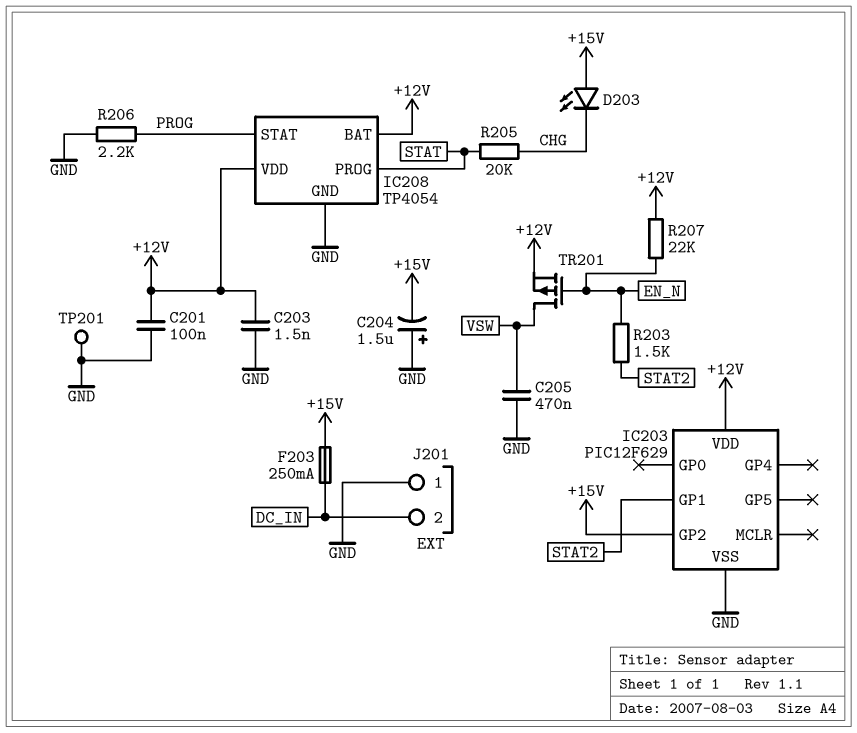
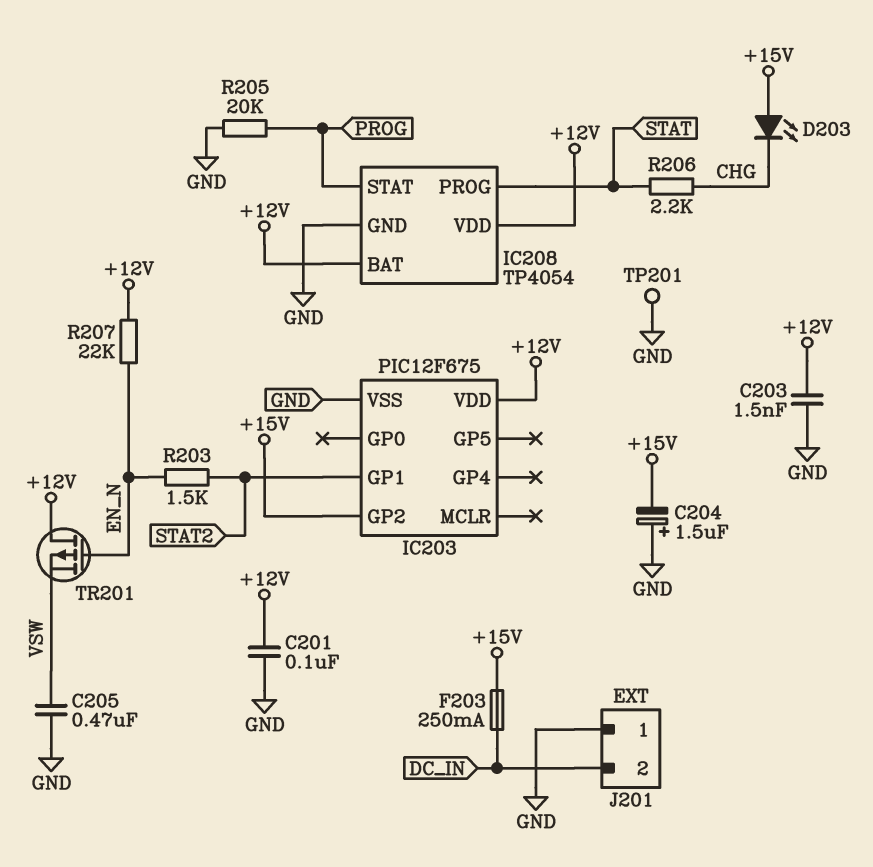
IC203: PIC12F629 -> PIC12F675
R205: 20k (CHG, STAT) -> 20k (GND, PROG)
R206: 2.2k (GND, PROG) -> 2.2k (CHG, STAT)
TR201: PMOS (G EN_N, D VSW, S +12V) -> PMOS (G EN_N, D +12V, S VSW)

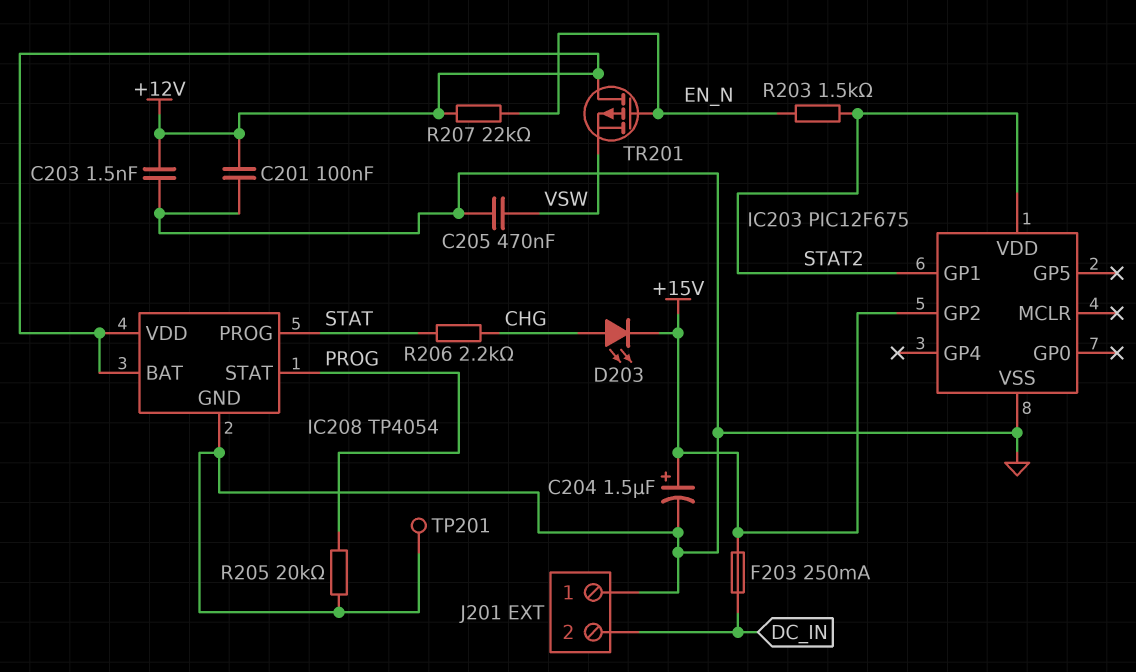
C204: 1.5uF (plus GND, minus +15V) -> 1.5uF (plus +15V, minus GND)
D203: LED (A +15V, K CHG) -> LED (A CHG, K +15V)
IC203 pin VDD: +12V -> STAT2

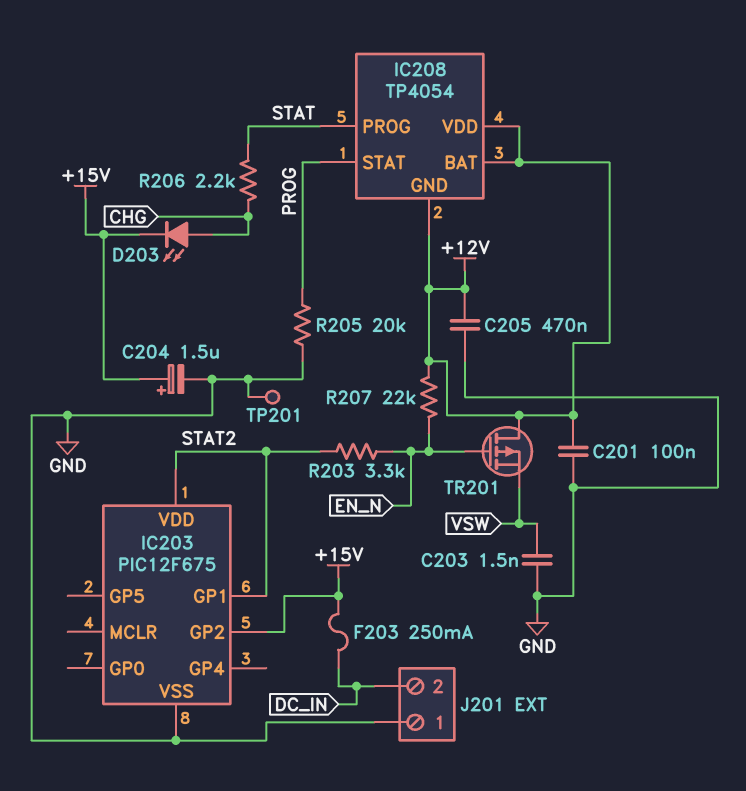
C203: 1.5nF (+12V, GND) -> 1.5nF (GND, VSW)
C205: 470nF (GND, VSW) -> 470nF (+12V, GND)
IC208 pin GND: GND -> +12V
R203: 1.5k (EN_N, STAT2) -> 3.3k (EN_N, STAT2)

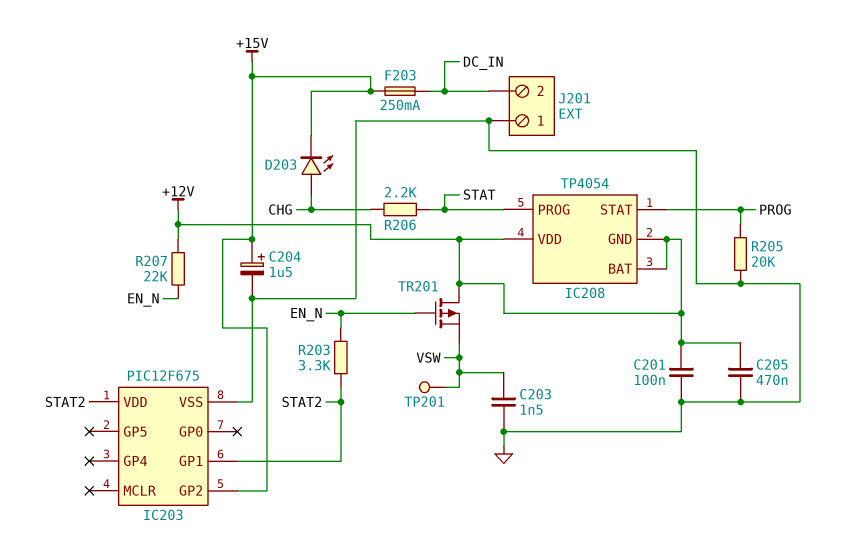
TP201: test point (GND) -> test point (VSW)

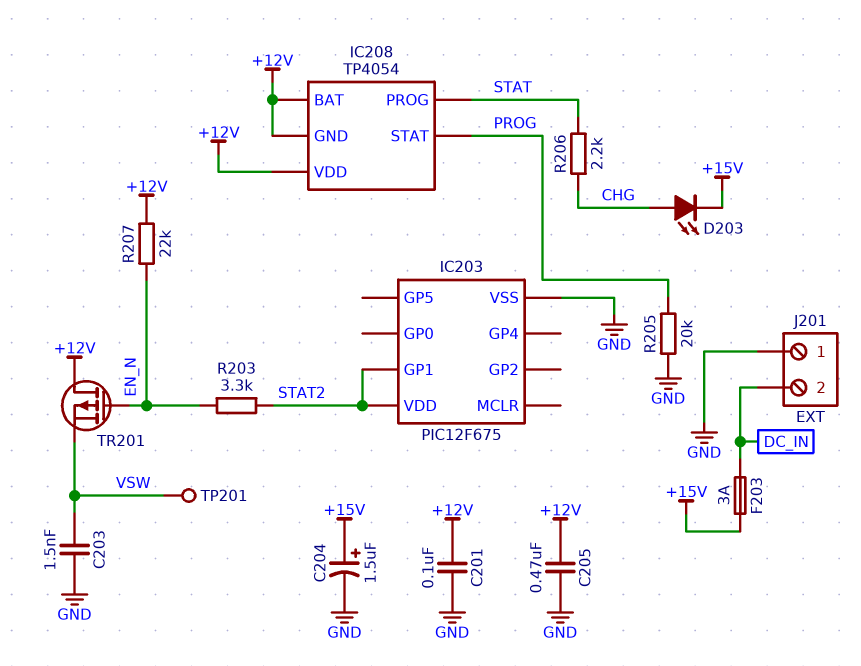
F203: 250mA (+15V, DC_IN) -> 3A (+15V, DC_IN)
IC203 pin GP2: +15V -> none

